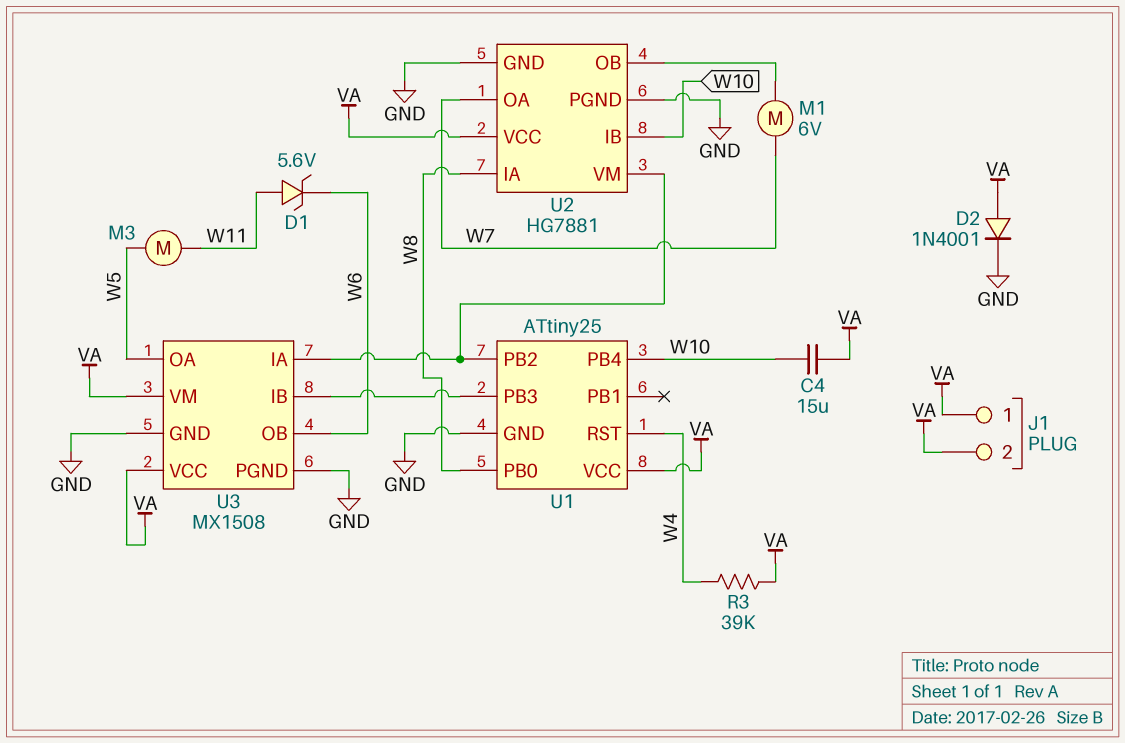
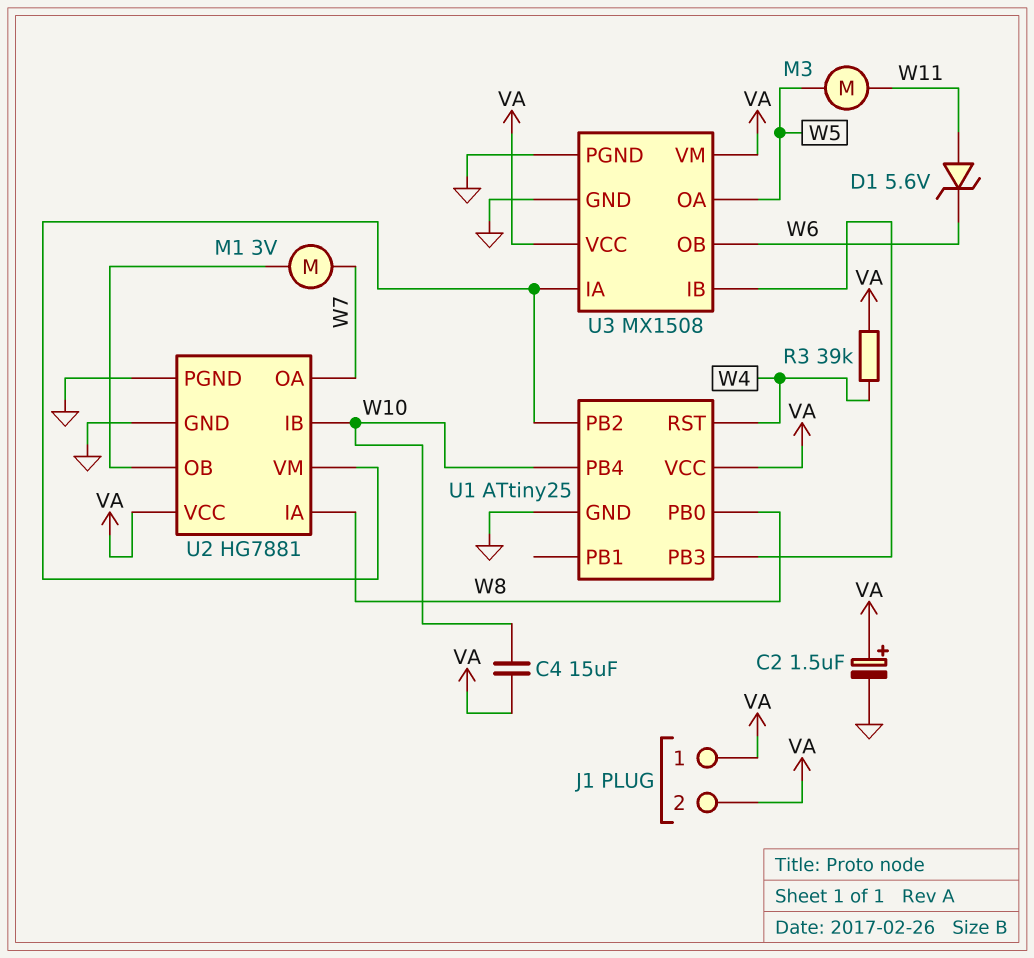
C2: none -> 1.5uF (plus VA, minus GND)
D2: diode 1N4001 (A VA, K GND) -> none
M1: motor 6V (U2/OB, W7) -> motor 3V (U2/OB, W7)

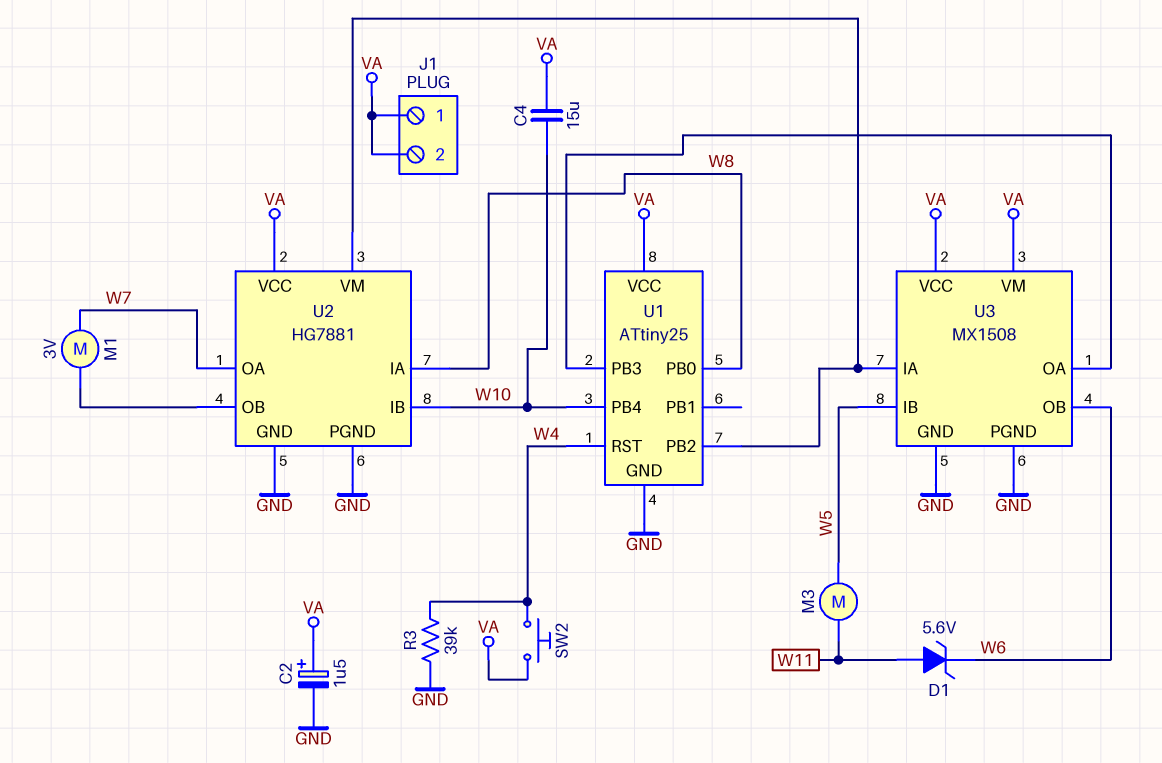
R3: 39k (VA, W4) -> 39k (GND, W4)
SW2: none -> button (VA, W4)
U3 pin IB: U1/PB3 -> W5
U3 pin OA: W5 -> U1/PB3

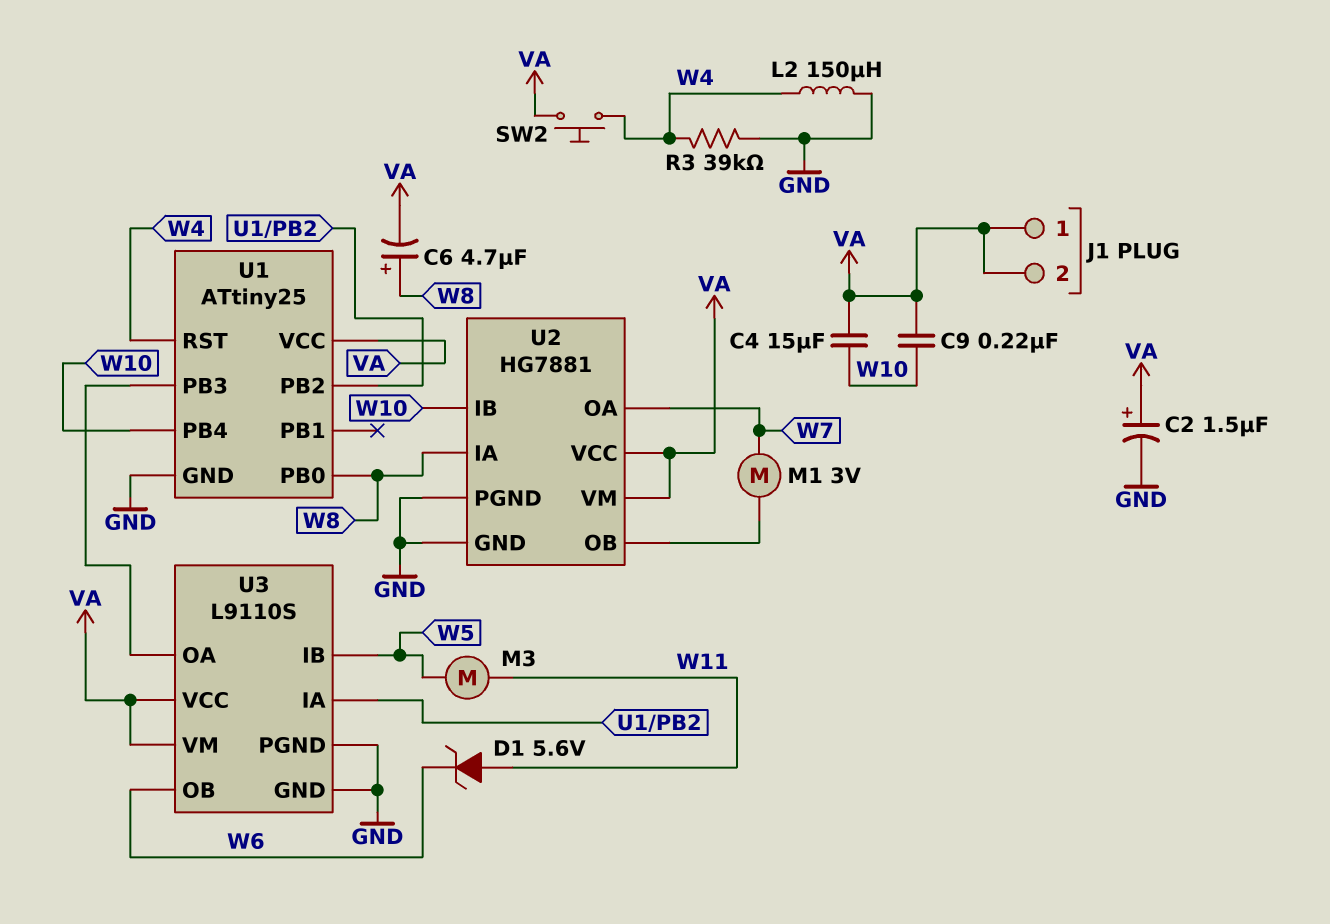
C6: none -> 4.7uF (plus W8, minus VA)
C9: none -> 220nF (VA, W10)
L2: none -> 150uH (GND, W4)
U2 pin VM: U1/PB2 -> VA
U3: MX1508 -> L9110S

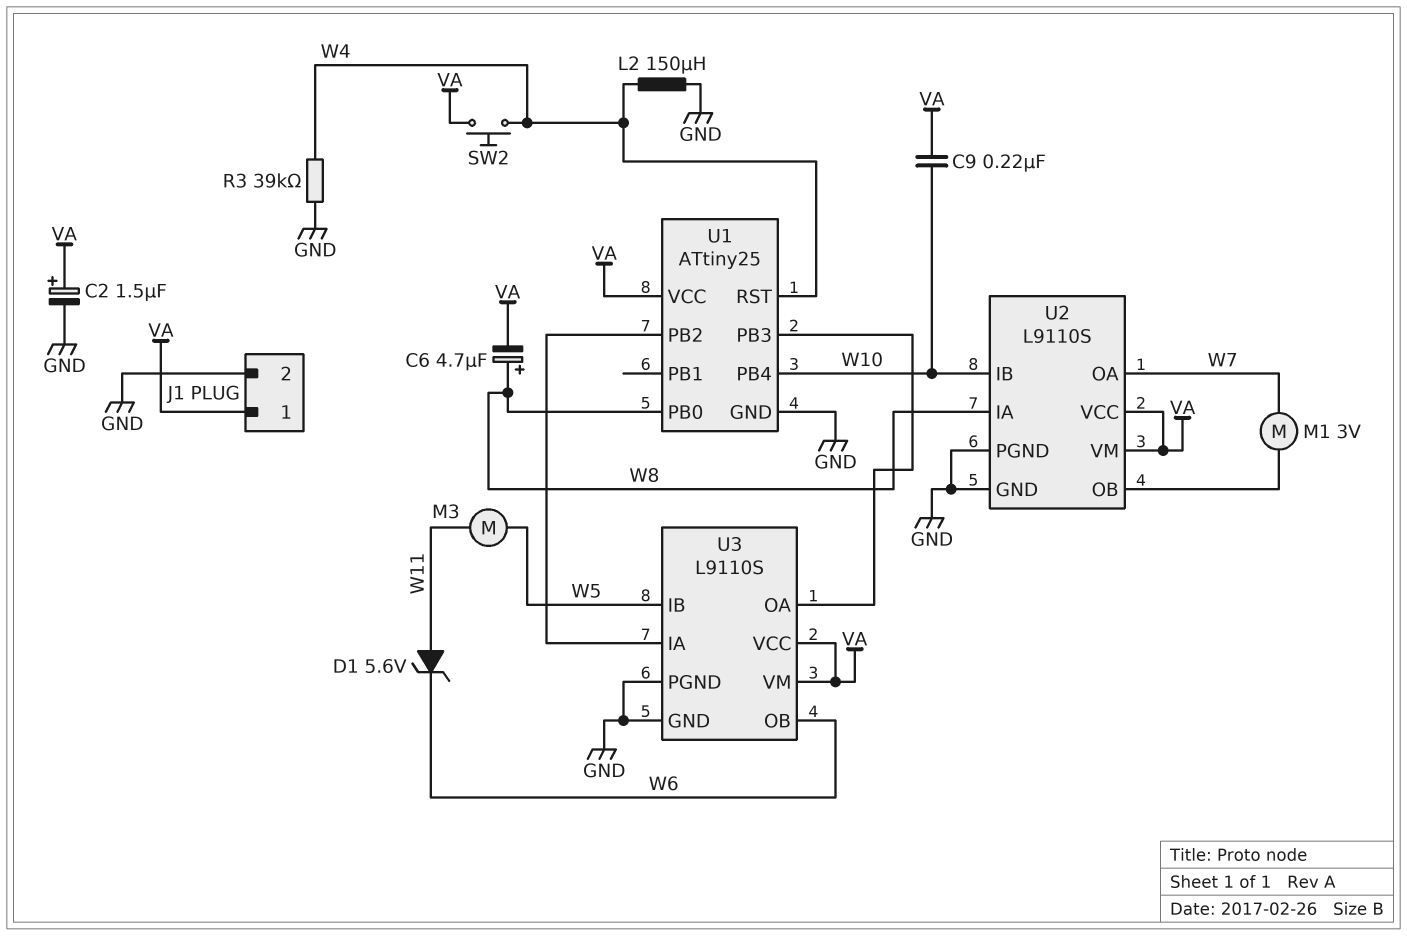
C4: 15uF (VA, W10) -> none
J1 pin 2: VA -> GND
U2: HG7881 -> L9110S

